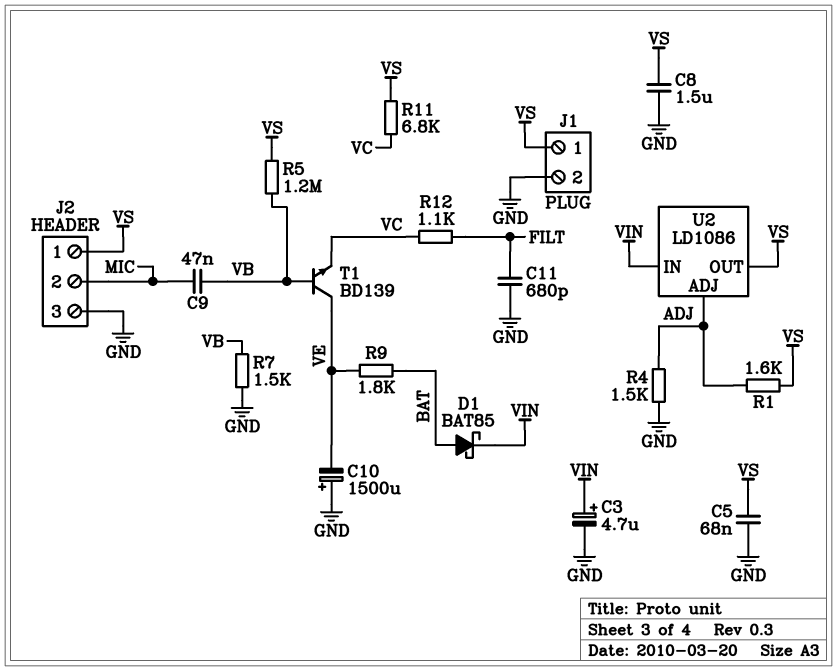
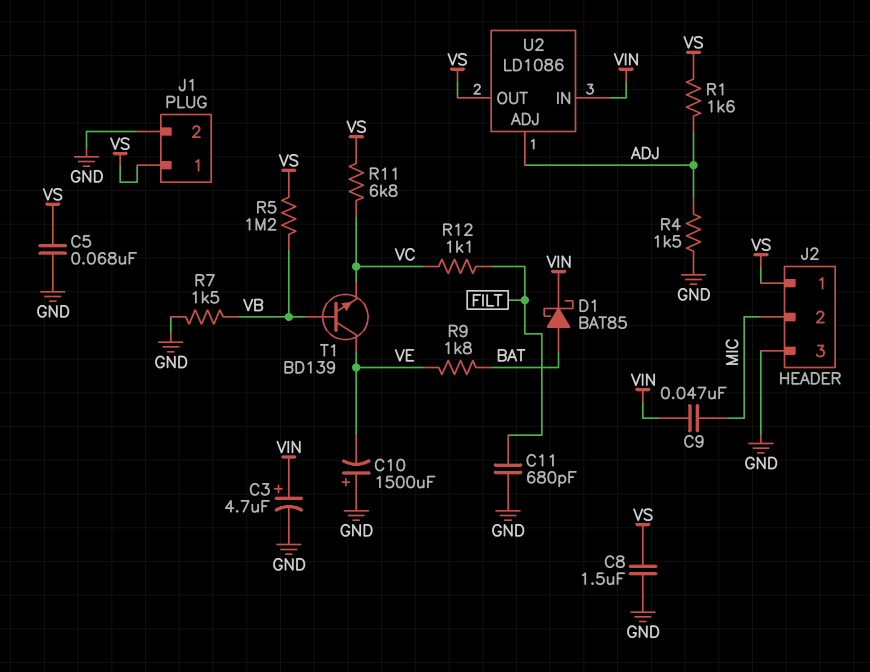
C9: 47nF (MIC, VB) -> 47nF (MIC, VIN)

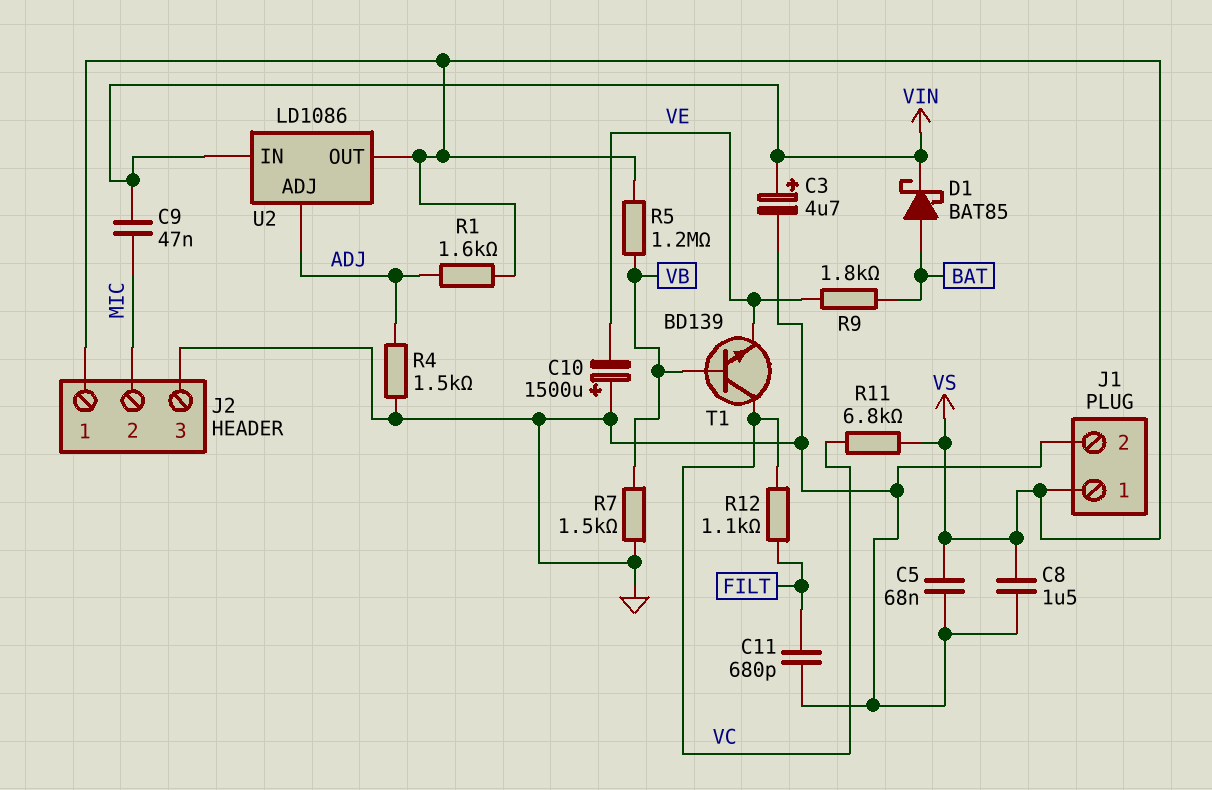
T1: NPN BD139 (B VB, C VE, E VC) -> NPN BD139 (B VB, C VC, E VE)

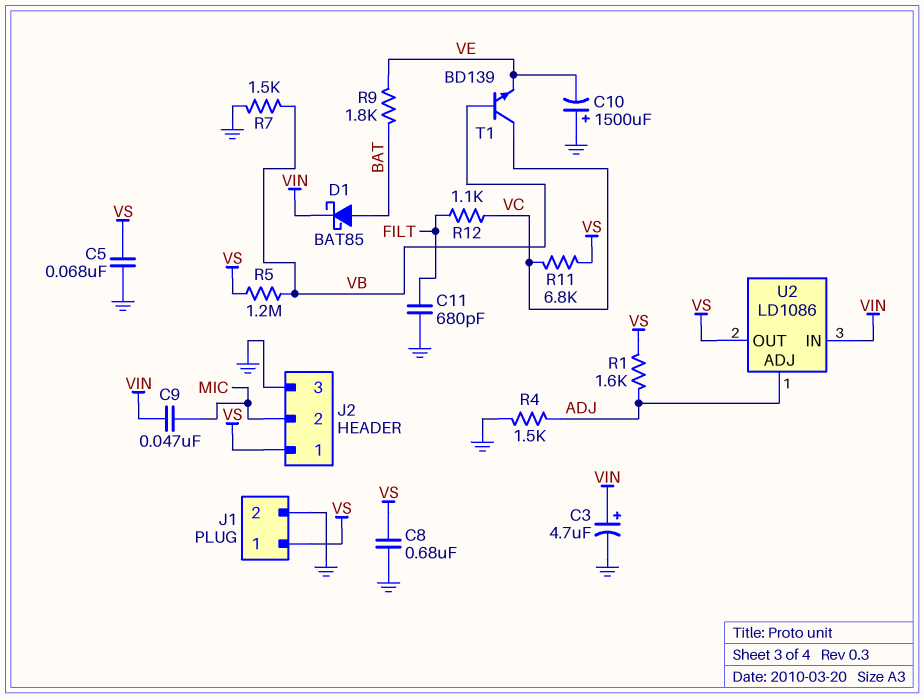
C8: 1.5uF (GND, VS) -> 680nF (GND, VS)

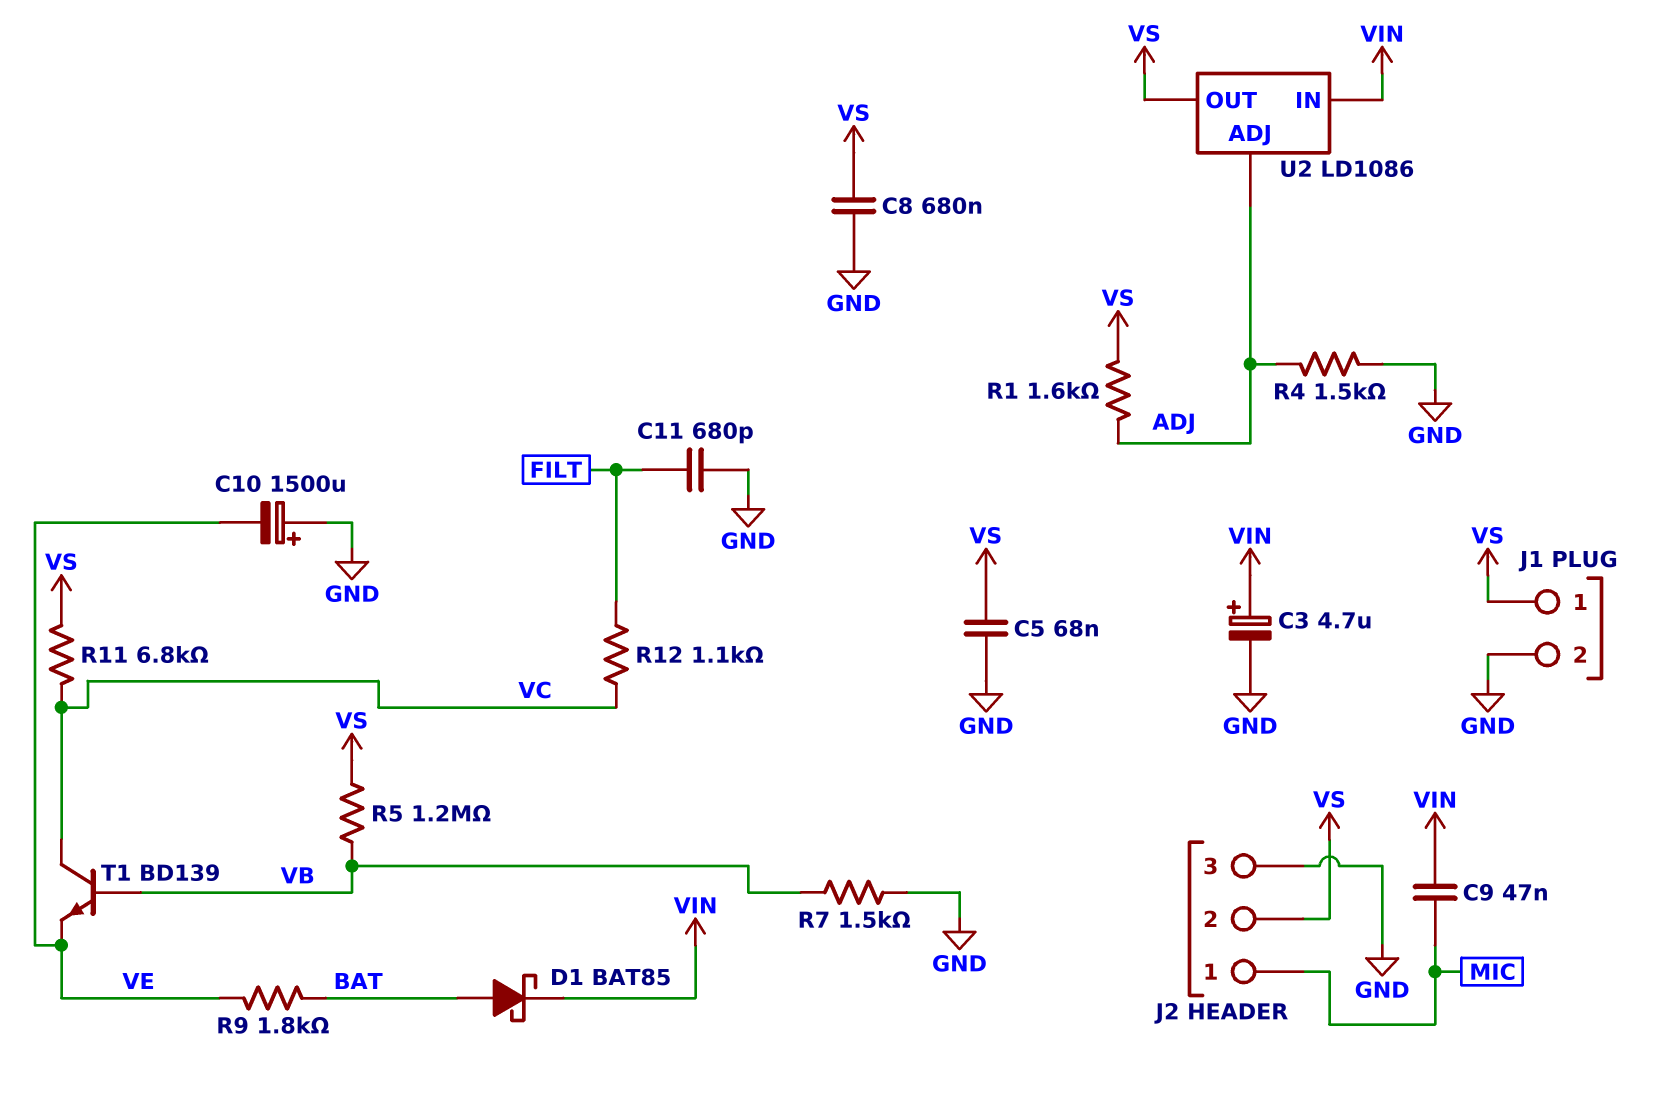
J2 pin 1: VS -> MIC
J2 pin 2: MIC -> VS

